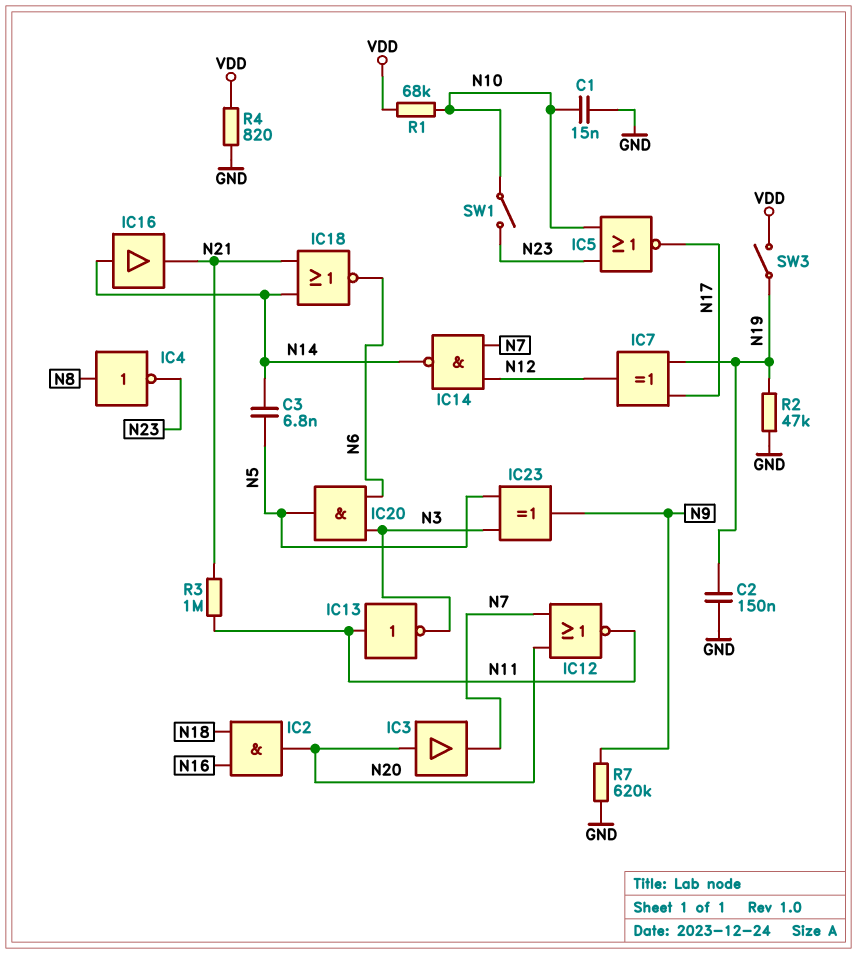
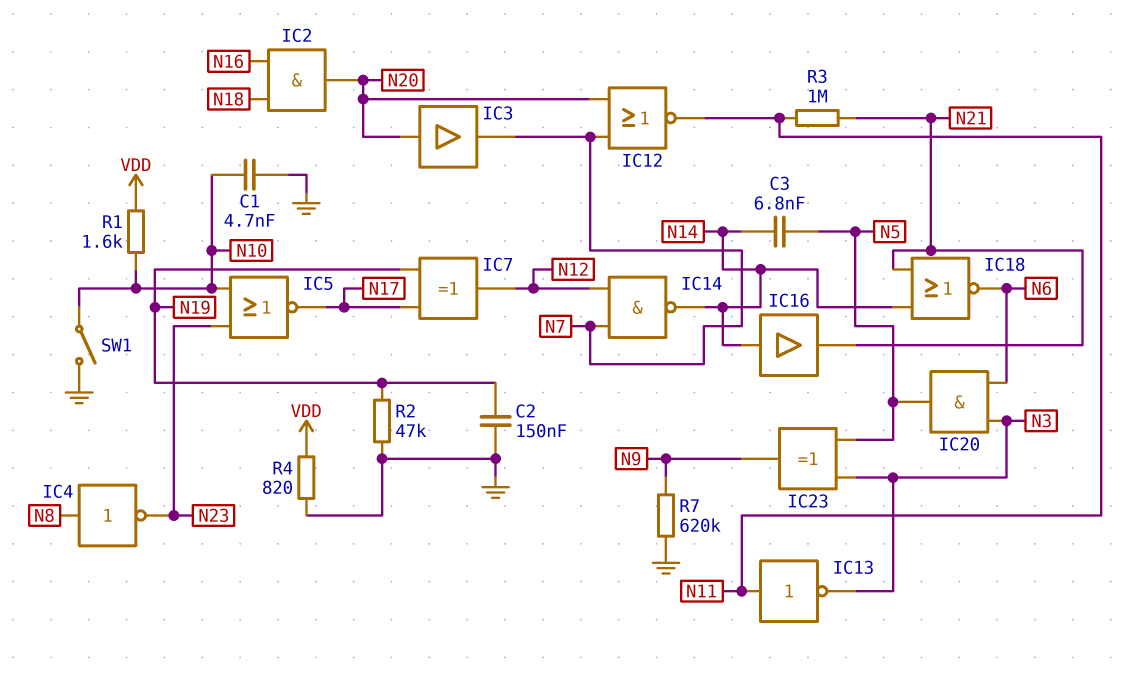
C1: 15nF (GND, N10) -> 4.7nF (GND, N10)
R1: 68k (N10, VDD) -> 1.6k (N10, VDD)
SW1: switch (N10, N23) -> switch (GND, N10)
SW3: switch (N19, VDD) -> none

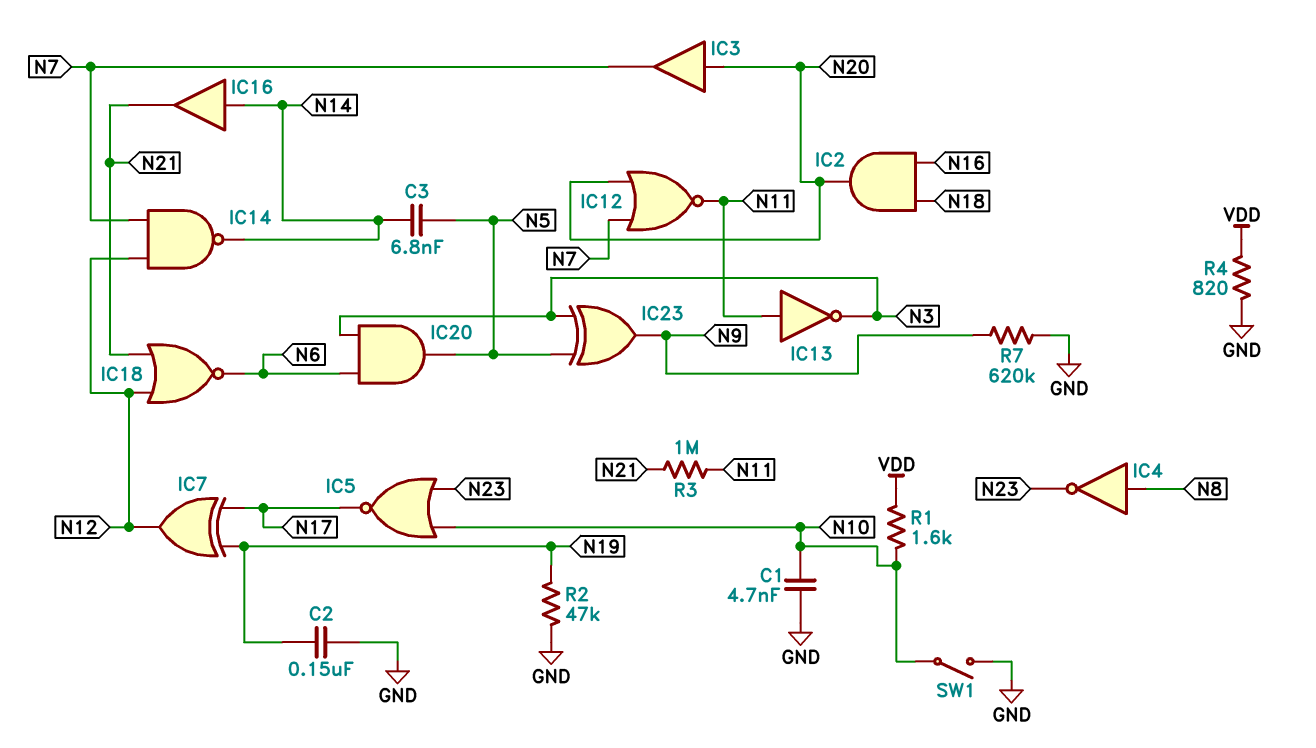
IC18: NOR (in N14, in N21, out N6) -> NOR (in N12, in N21, out N6)

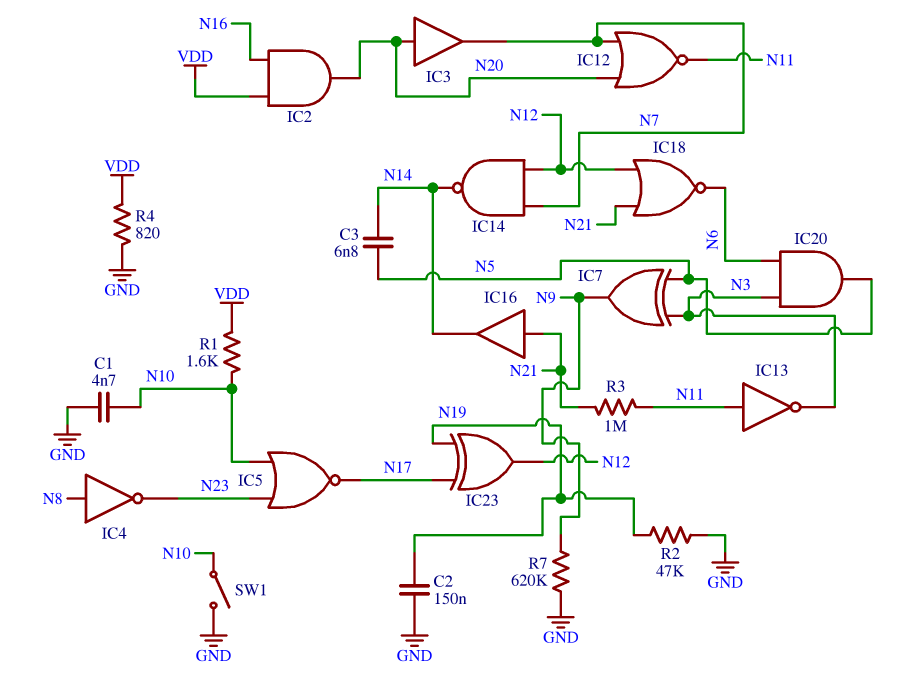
IC2: AND (in N16, in N18, out N20) -> AND (in N16, in VDD, out N20)
IC7: XOR (in N17, in N19, out N12) -> XOR (in N3, in N5, out N9)
IC16: buffer (in N14, out N21) -> buffer (in N21, out N14)
IC23: XOR (in N3, in N5, out N9) -> XOR (in N17, in N19, out N12)

